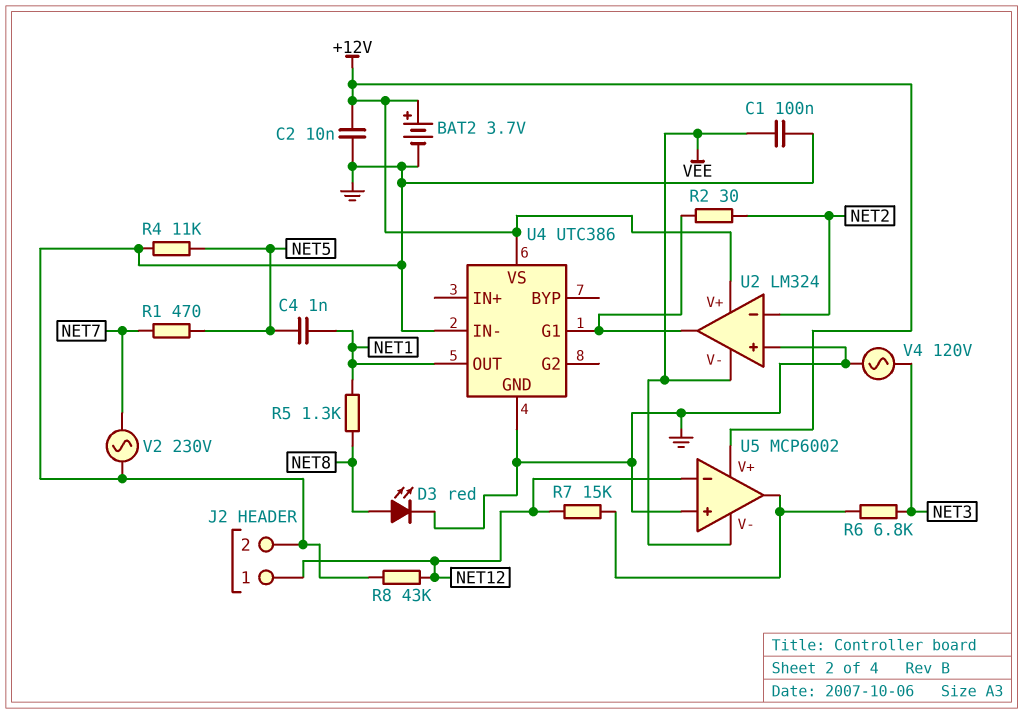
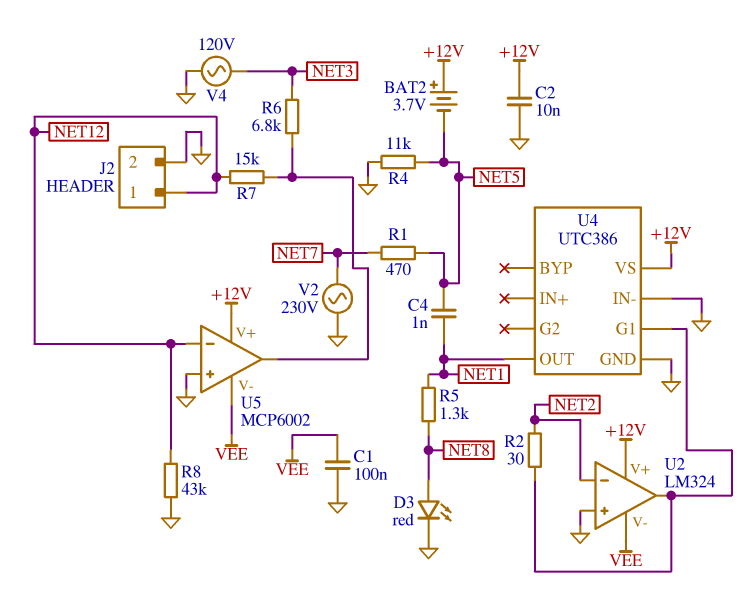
BAT2: 3.7V (plus +12V, minus GND) -> 3.7V (plus +12V, minus NET5)

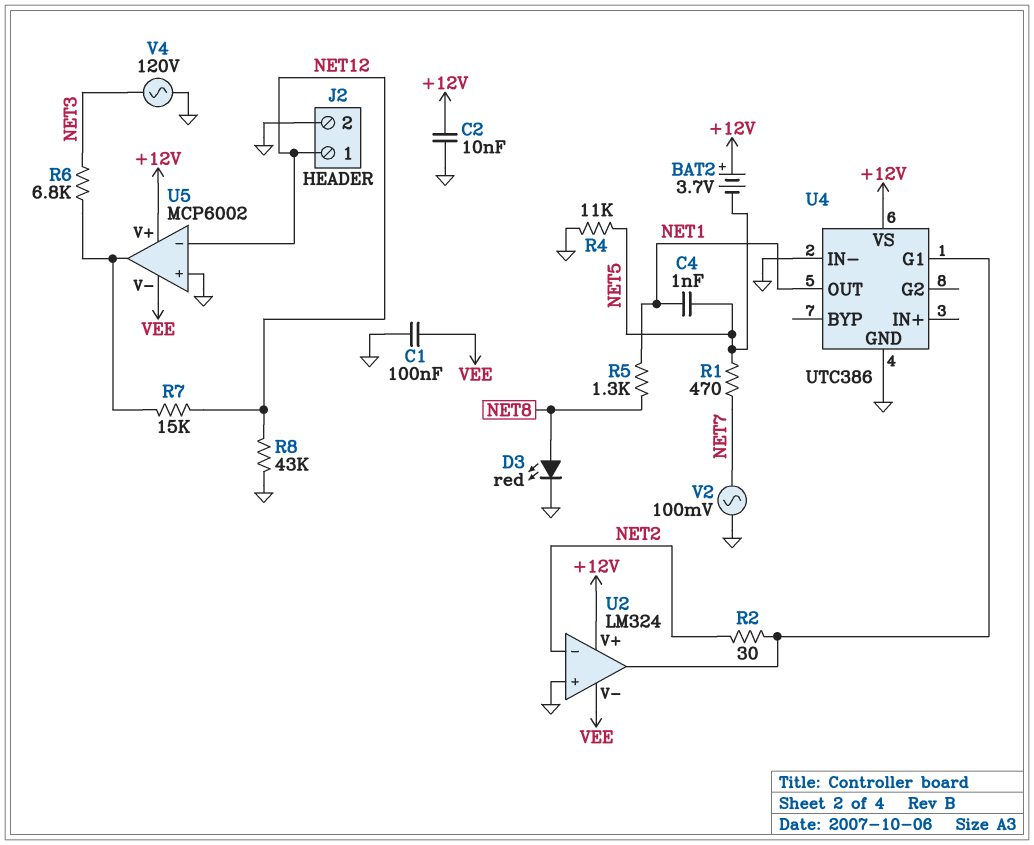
V2: AC 230V (GND, NET7) -> AC 100mV (GND, NET7)

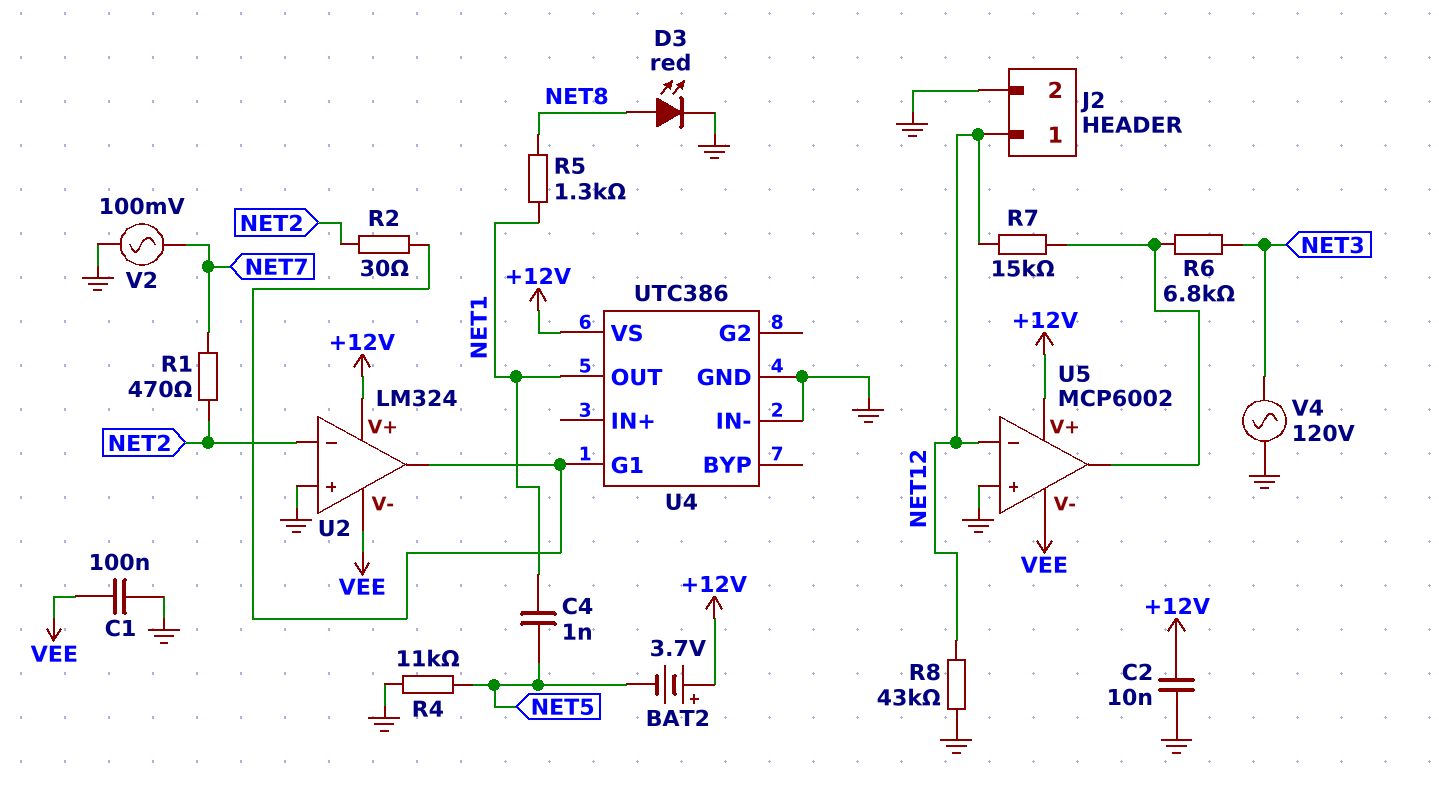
R1: 470 (NET5, NET7) -> 470 (NET2, NET7)

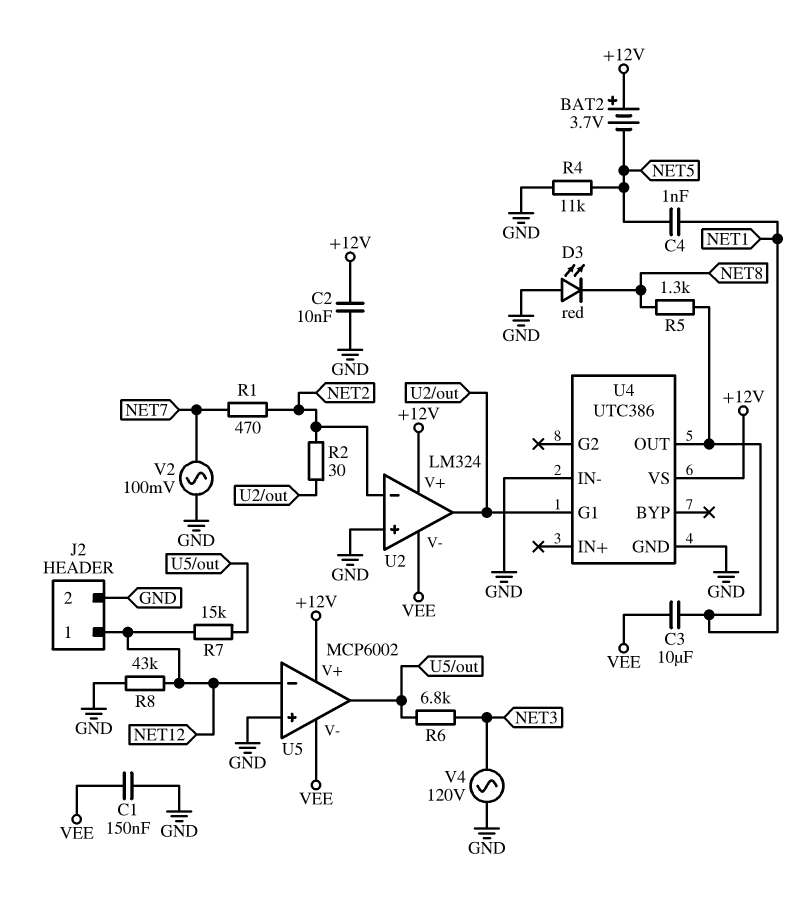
C1: 100nF (GND, VEE) -> 150nF (GND, VEE)
C3: none -> 10uF (NET1, VEE)
D3: LED red (A NET8, K GND) -> LED red (A GND, K NET8)

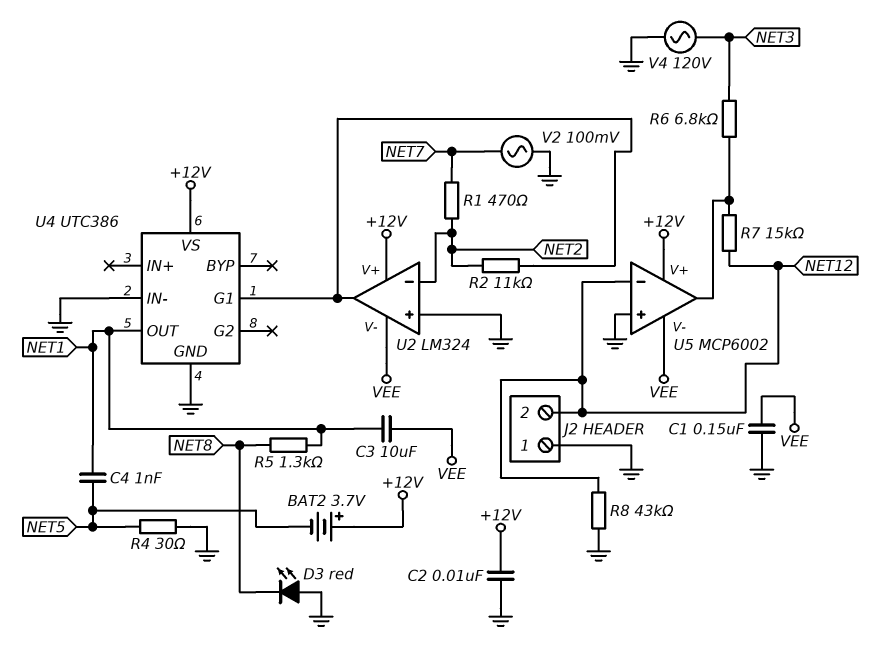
J2 pin 1: NET12 -> GND
J2 pin 2: GND -> NET12
R2: 30 (NET2, U2/out) -> 11k (NET2, U2/out)
R4: 11k (GND, NET5) -> 30 (GND, NET5)

